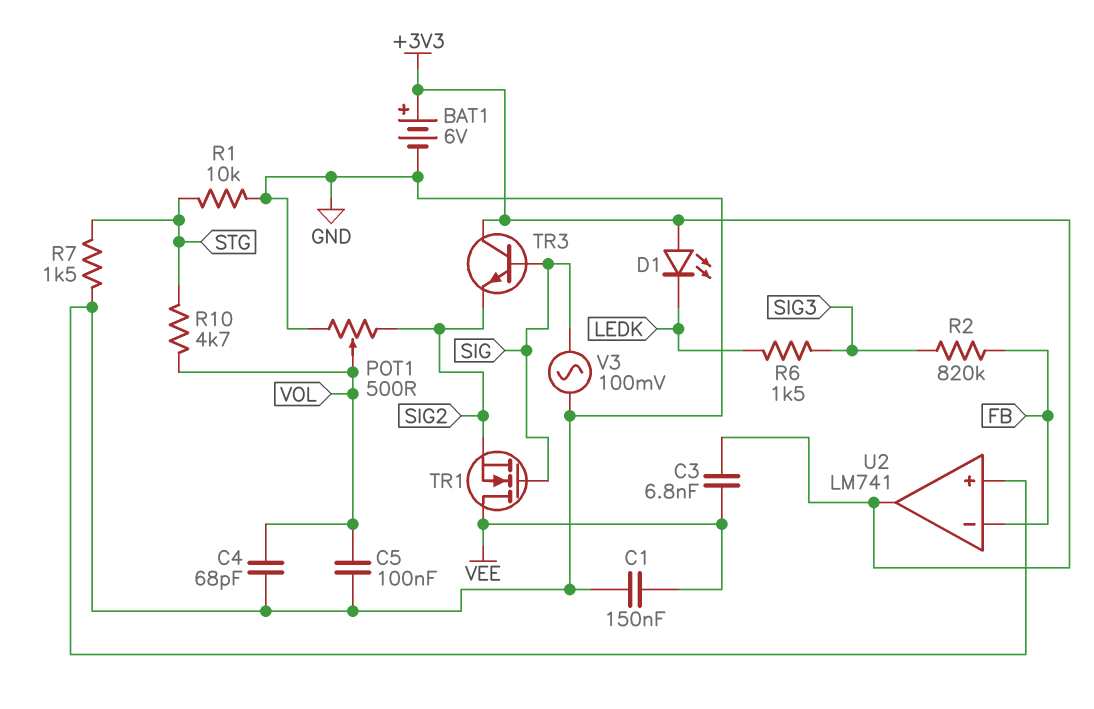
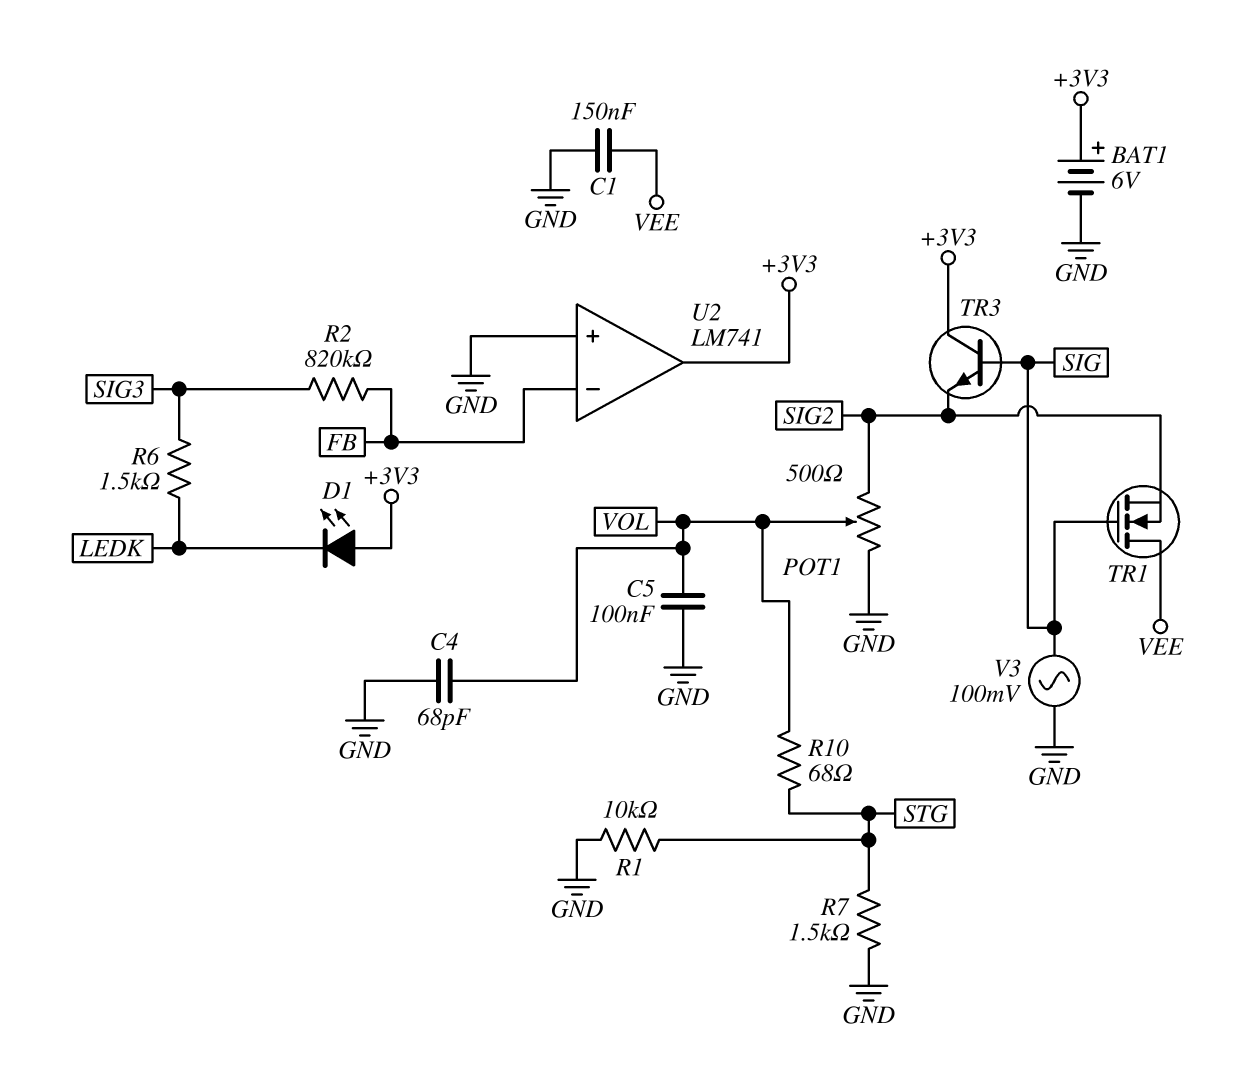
C3: 6.8nF (+3V3, VEE) -> none
R10: 4.7k (STG, VOL) -> 68 (STG, VOL)

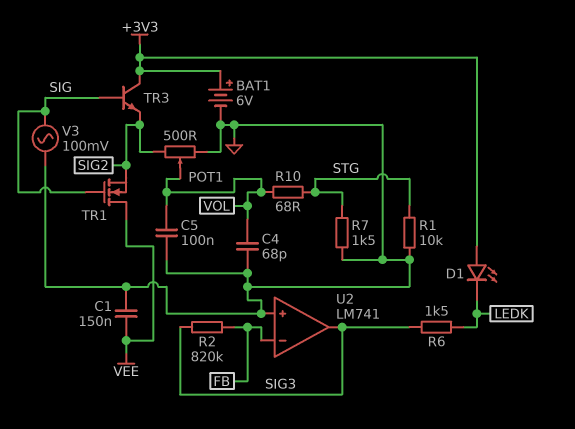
U2 pin out: +3V3 -> SIG3

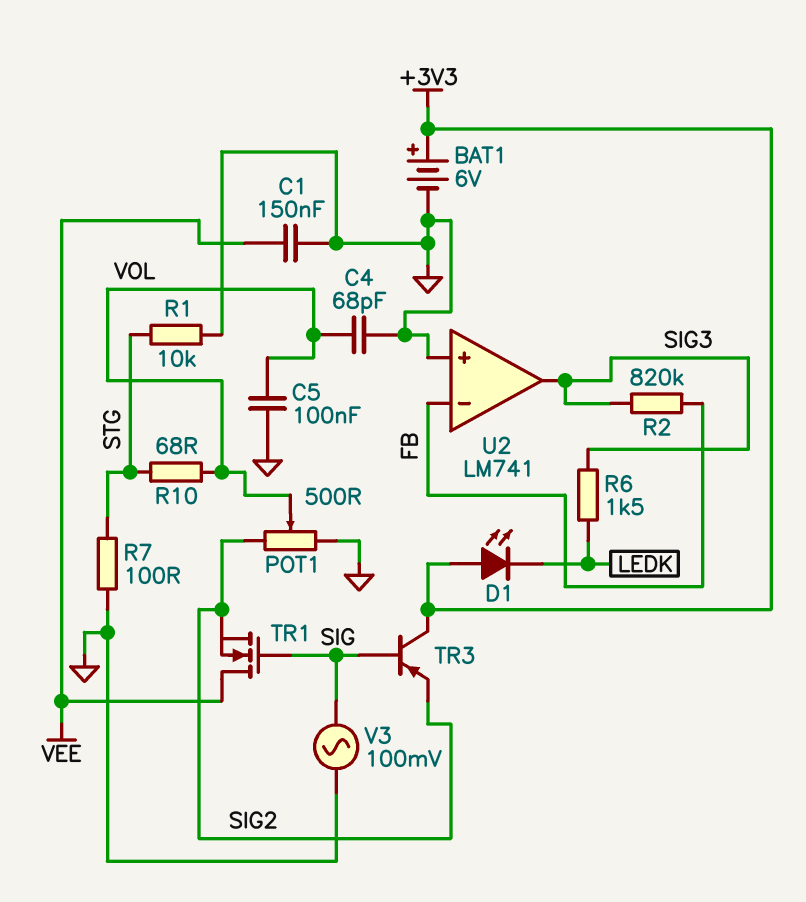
R7: 1.5k (GND, STG) -> 100 (GND, STG)
TR3: NPN (B SIG, C +3V3, E SIG2) -> PNP (B SIG, C +3V3, E SIG2)

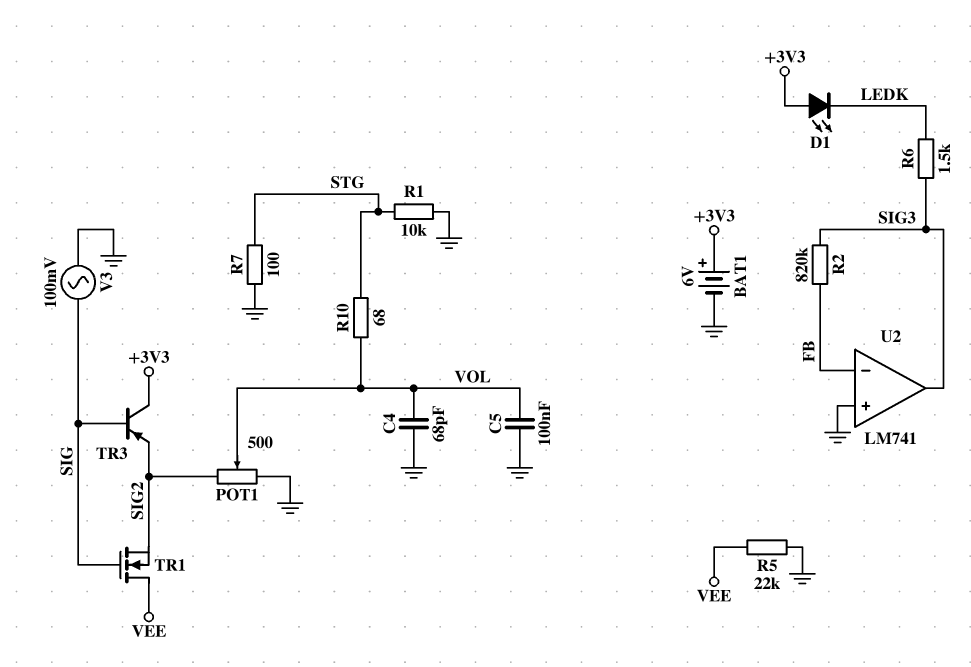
C1: 150nF (GND, VEE) -> none
R5: none -> 22k (GND, VEE)

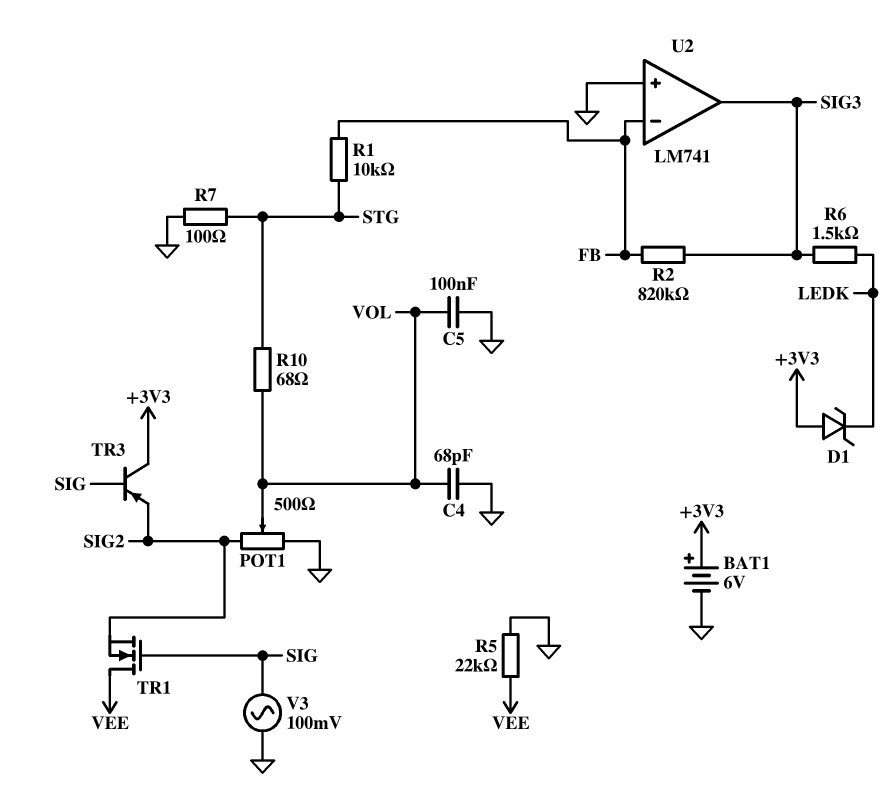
D1: LED (A +3V3, K LEDK) -> zener (A +3V3, K LEDK)
R1: 10k (GND, STG) -> 10k (FB, STG)

